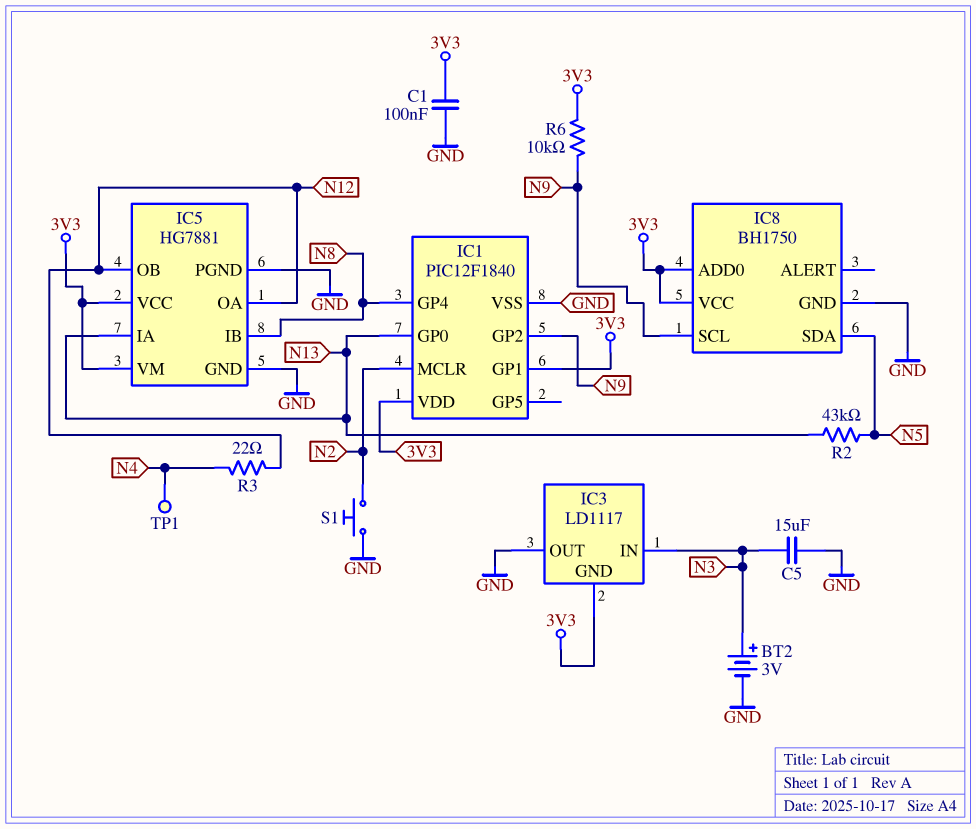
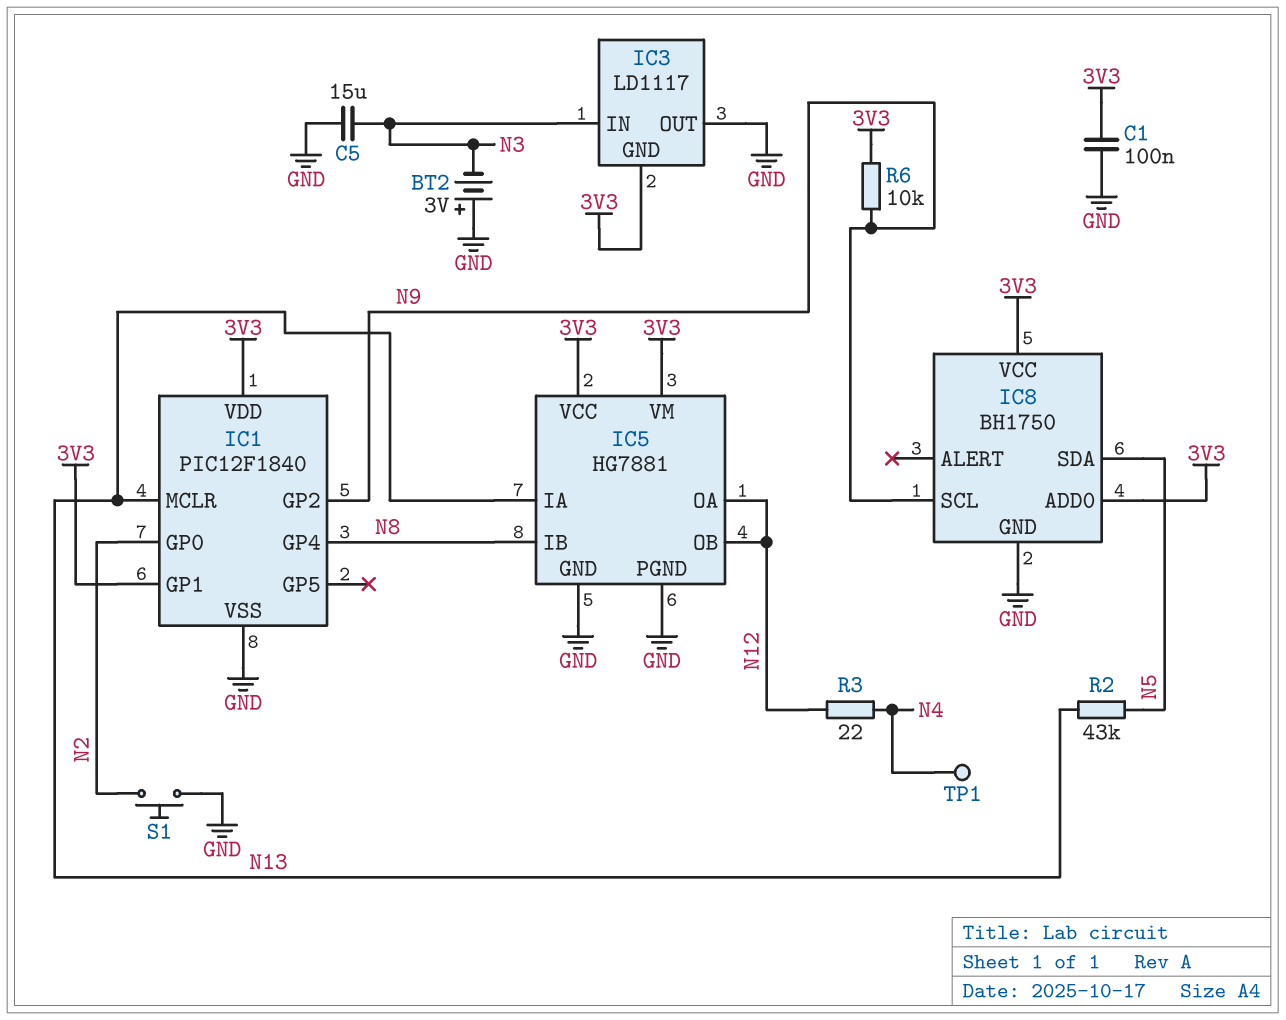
BT2: 3V (plus N3, minus GND) -> 3V (plus GND, minus N3)
IC1 pin GP0: N13 -> N2
IC1 pin MCLR: N2 -> N13

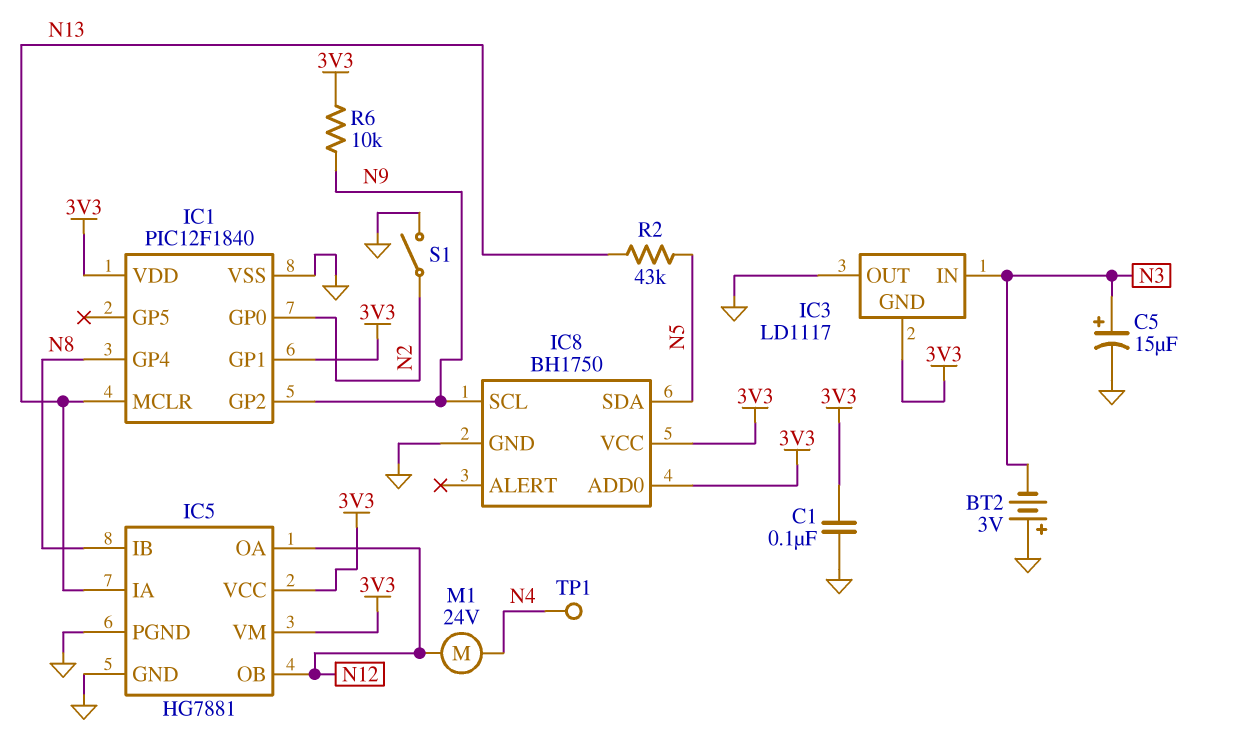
C5: 15uF (GND, N3) -> 15uF (plus N3, minus GND)
M1: none -> motor 24V (N4, N12)
R3: 22 (N4, N12) -> none
S1: button (GND, N2) -> switch (GND, N2)

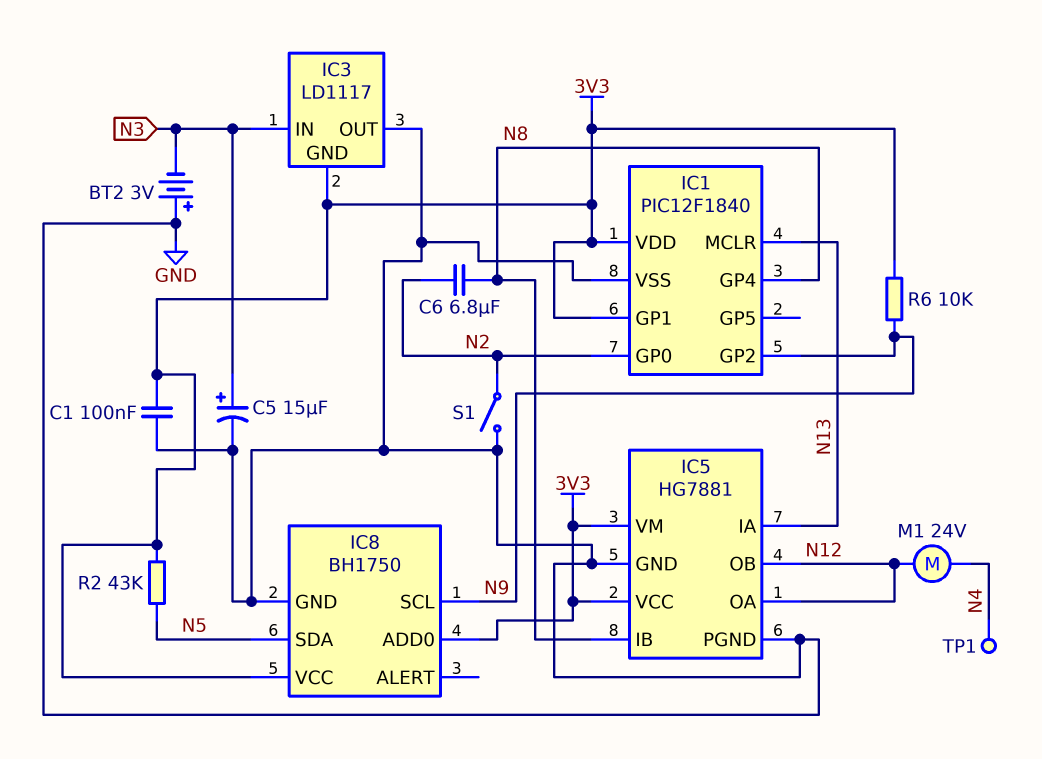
C6: none -> 6.8uF (N2, N8)
R2: 43k (N5, N13) -> 43k (3V3, N5)

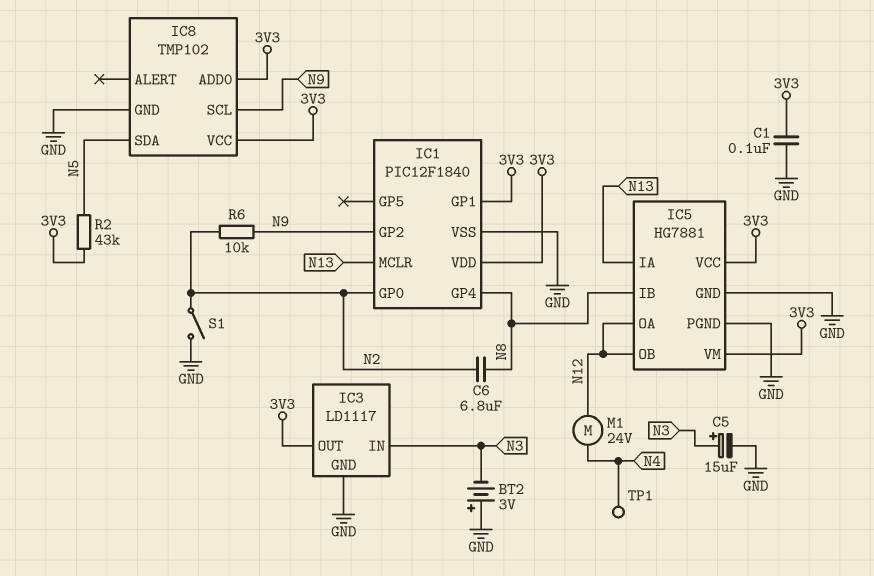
IC3 pin GND: 3V3 -> GND
IC3 pin OUT: GND -> 3V3
IC8: BH1750 -> TMP102
R6: 10k (3V3, N9) -> 10k (N2, N9)

